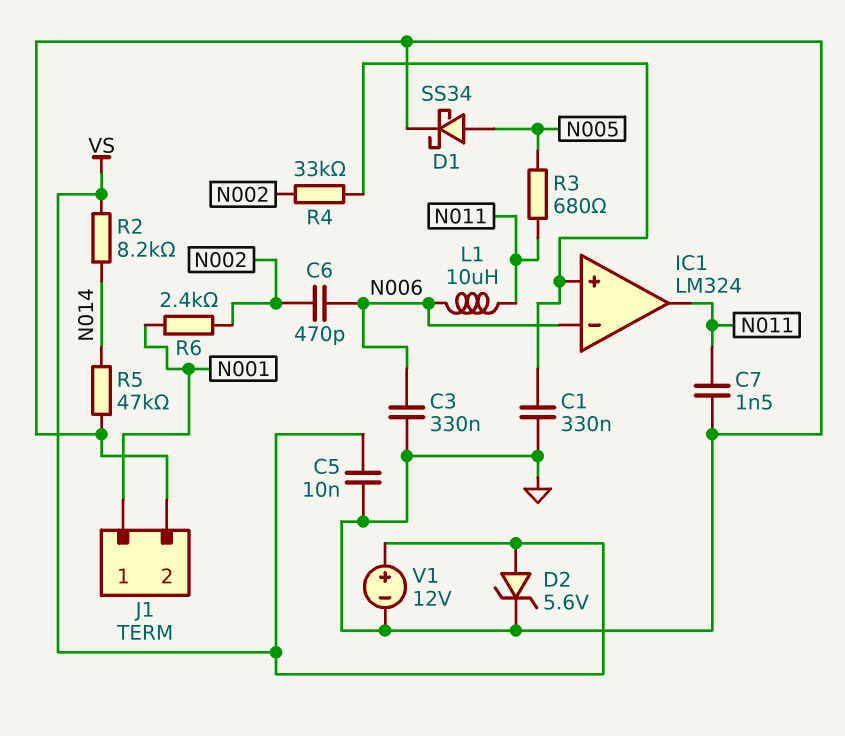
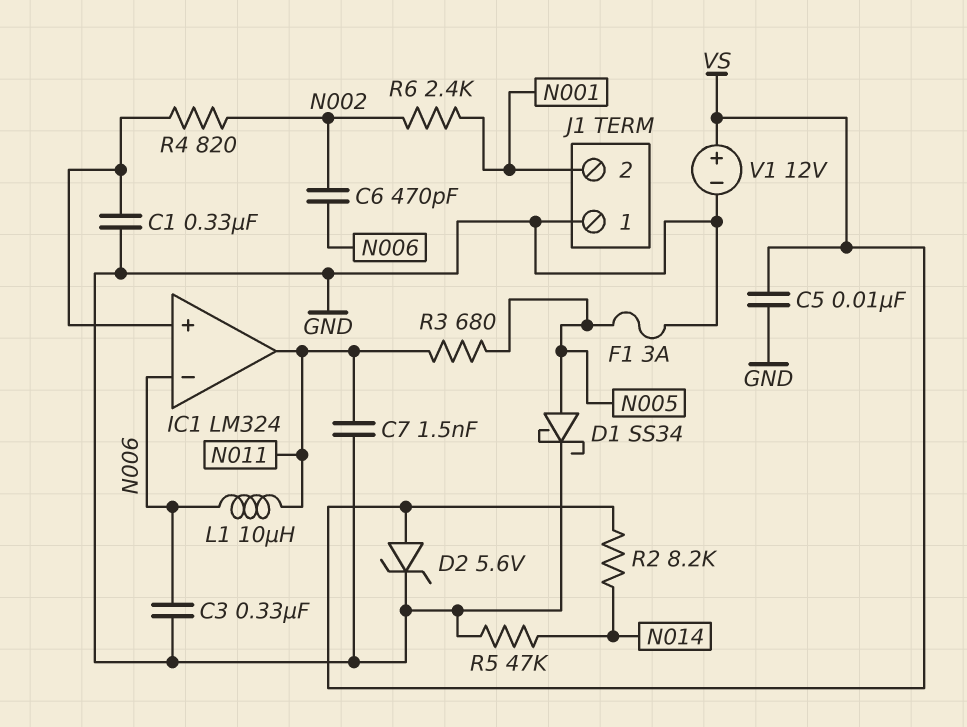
F1: none -> 3A (GND, N005)
J1 pin 1: N001 -> GND
J1 pin 2: GND -> N001
R4: 33k (IC1/in+, N002) -> 820 (IC1/in+, N002)

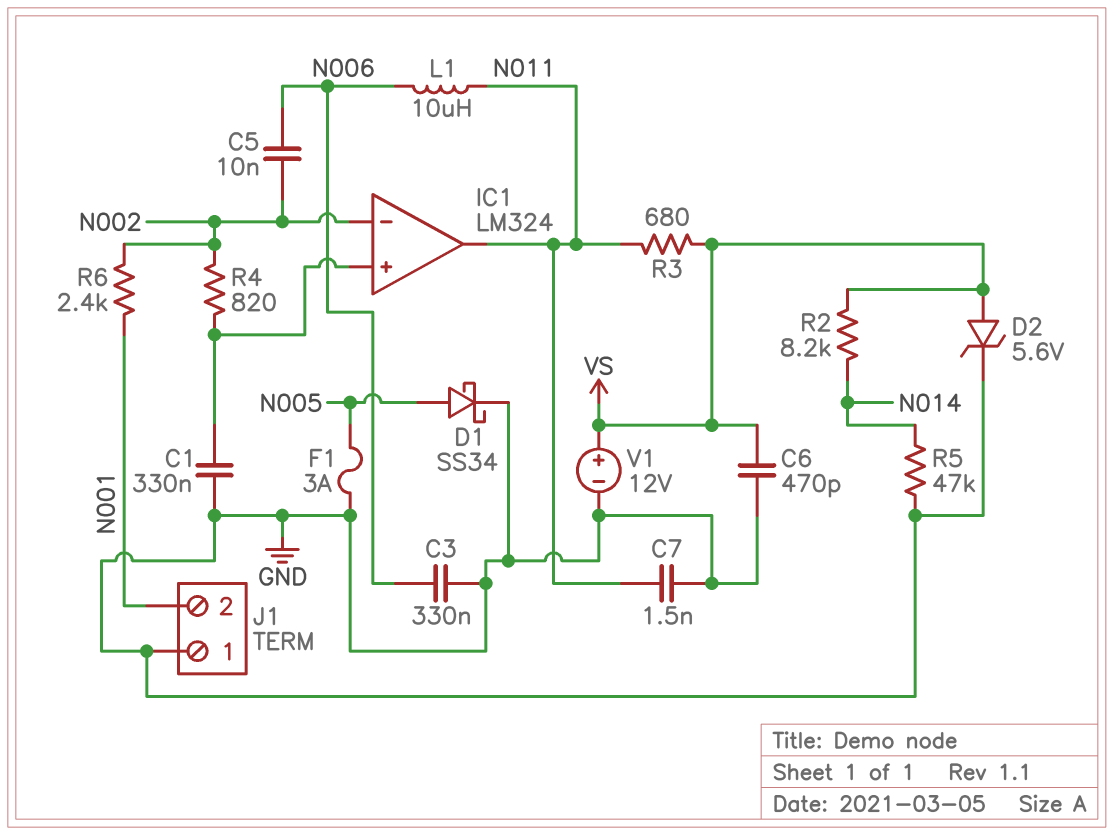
C5: 10nF (GND, VS) -> 10nF (N002, N006)
C6: 470pF (N002, N006) -> 470pF (GND, VS)
IC1 pin in-: N006 -> N002
R3: 680 (N005, N011) -> 680 (N011, VS)

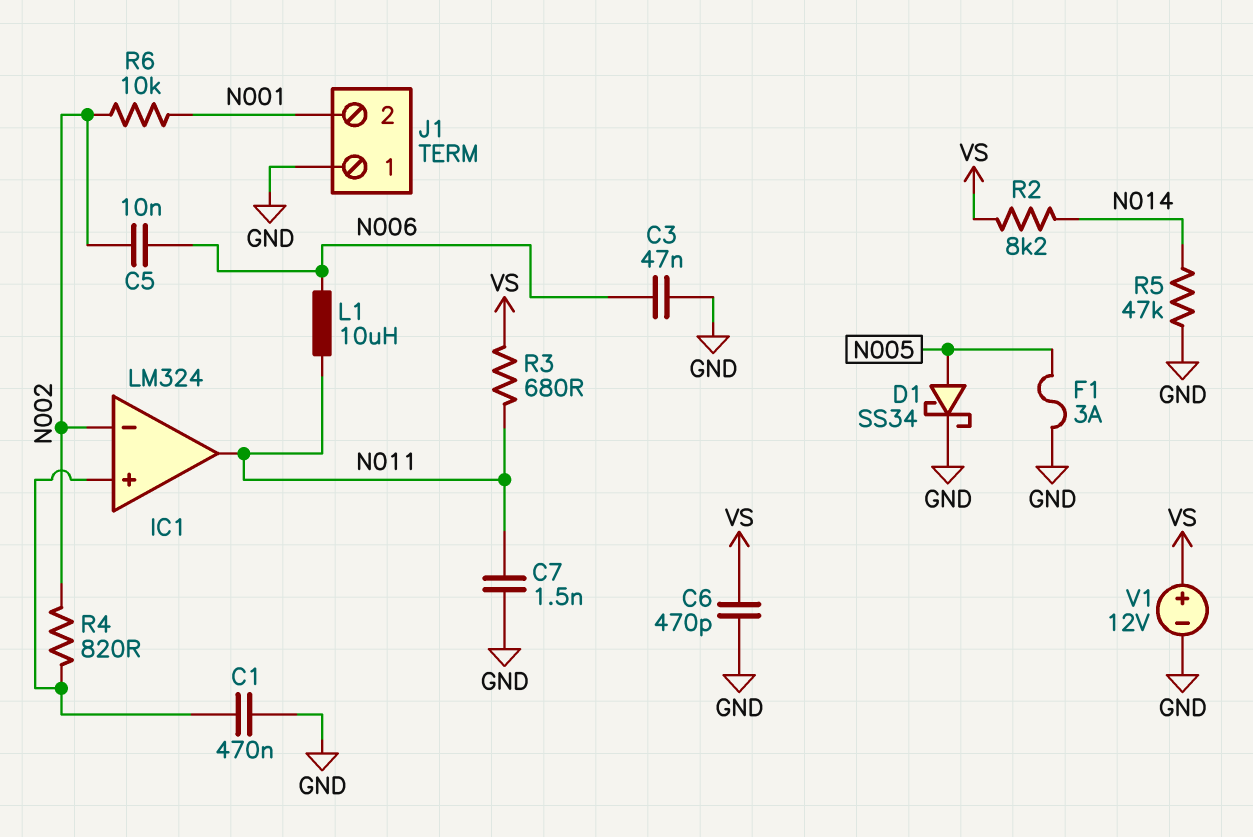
C1: 330nF (GND, IC1/in+) -> 470nF (GND, IC1/in+)
C3: 330nF (GND, N006) -> 47nF (GND, N006)
D2: zener 5.6V (A VS, K GND) -> none
R6: 2.4k (N001, N002) -> 10k (N001, N002)

